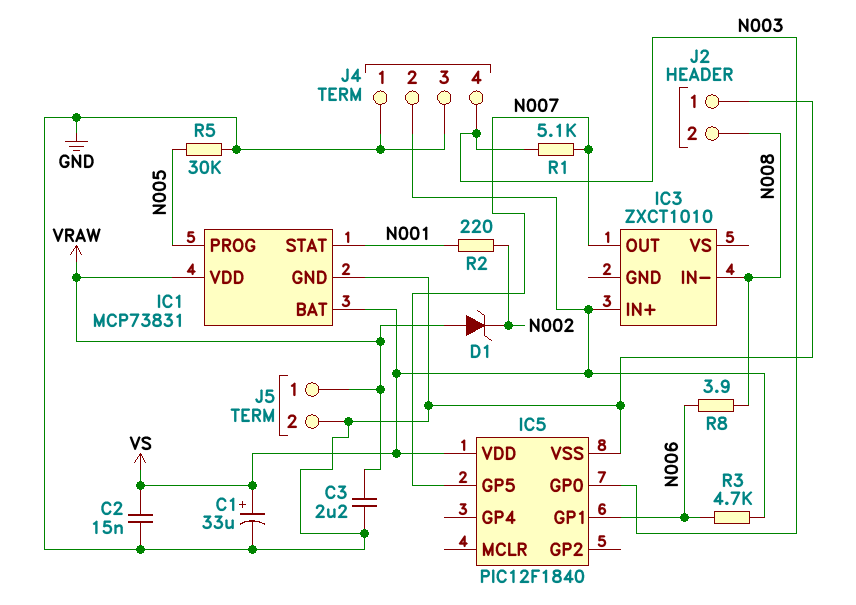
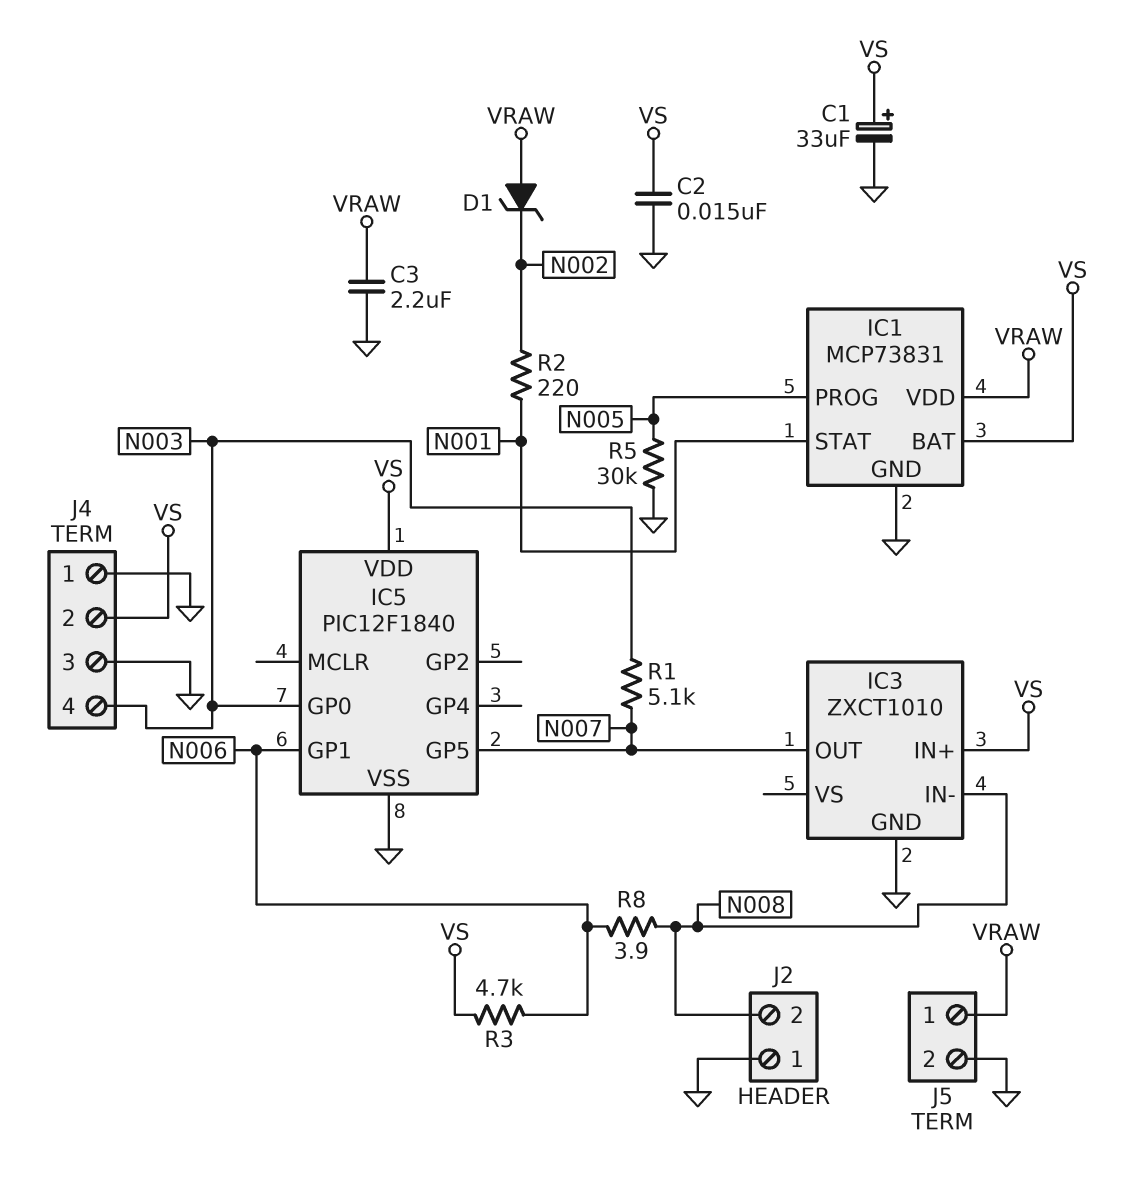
IC3 pin GND: none -> GND

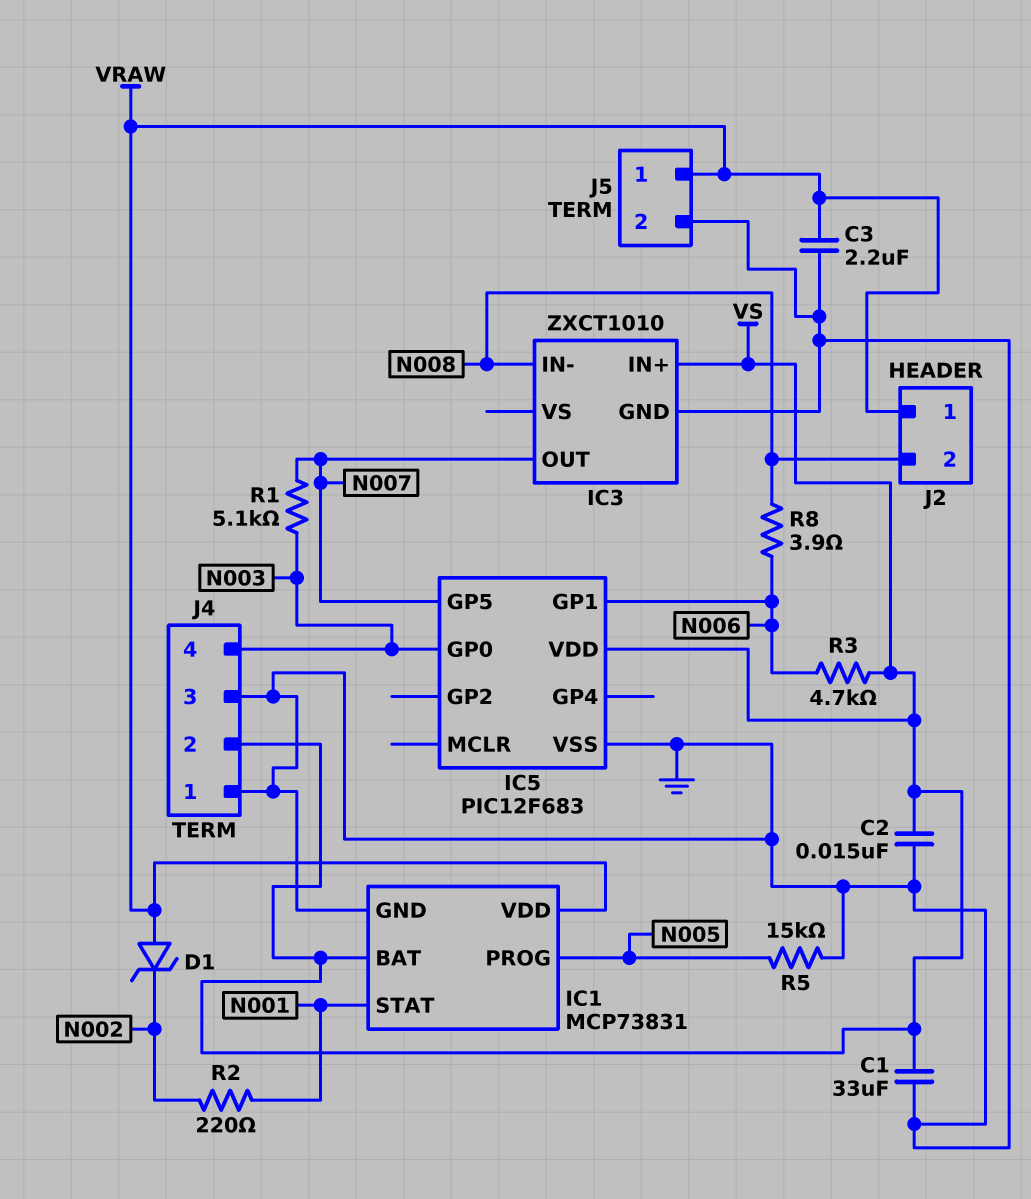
C1: 33uF (plus VS, minus GND) -> 33uF (GND, VS)
IC5: PIC12F1840 -> PIC12F683
J2 pin 1: GND -> VRAW
R5: 30k (GND, N005) -> 15k (GND, N005)

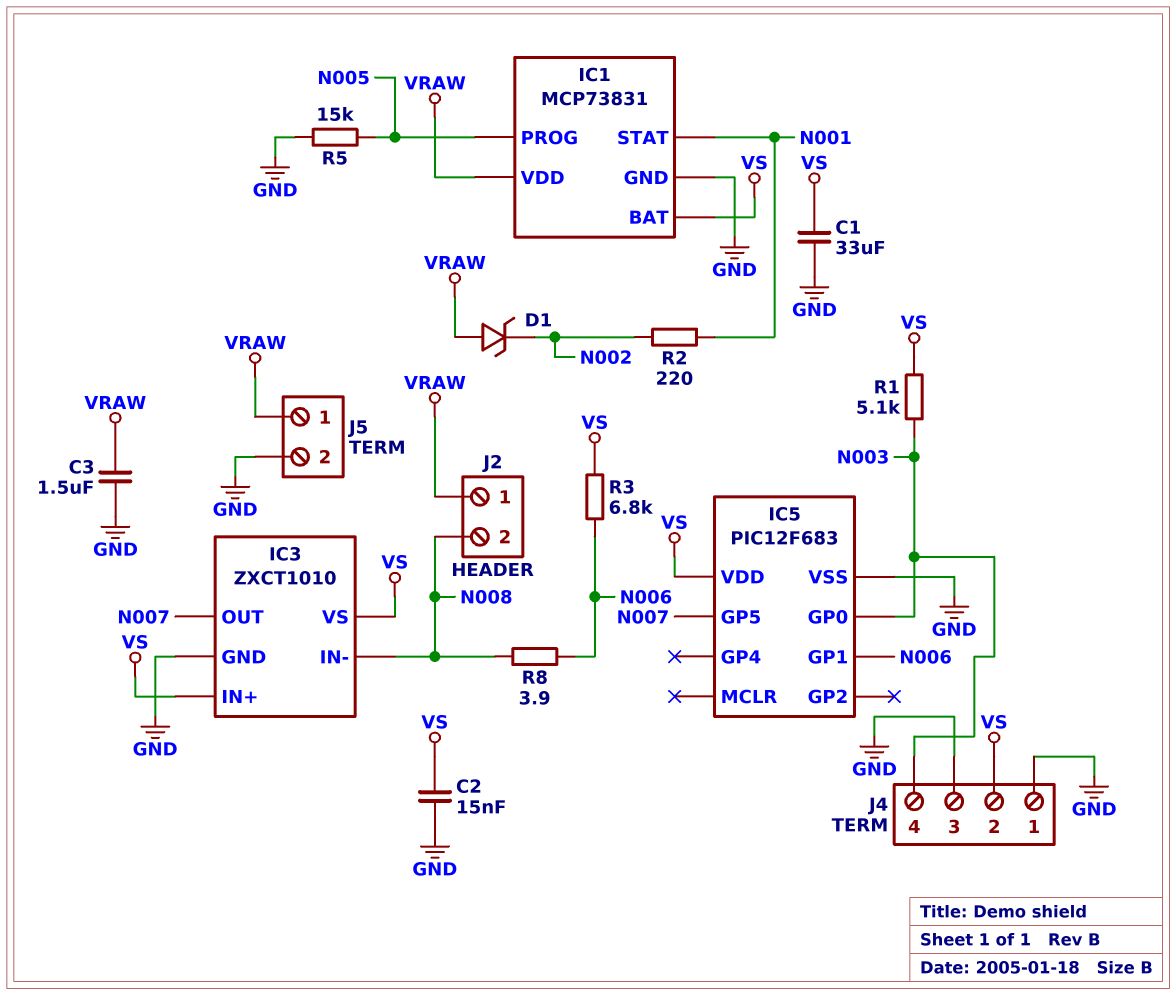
C3: 2.2uF (GND, VRAW) -> 1.5uF (GND, VRAW)
IC3 pin VS: none -> VS
R1: 5.1k (N003, N007) -> 5.1k (N003, VS)
R3: 4.7k (N006, VS) -> 6.8k (N006, VS)

